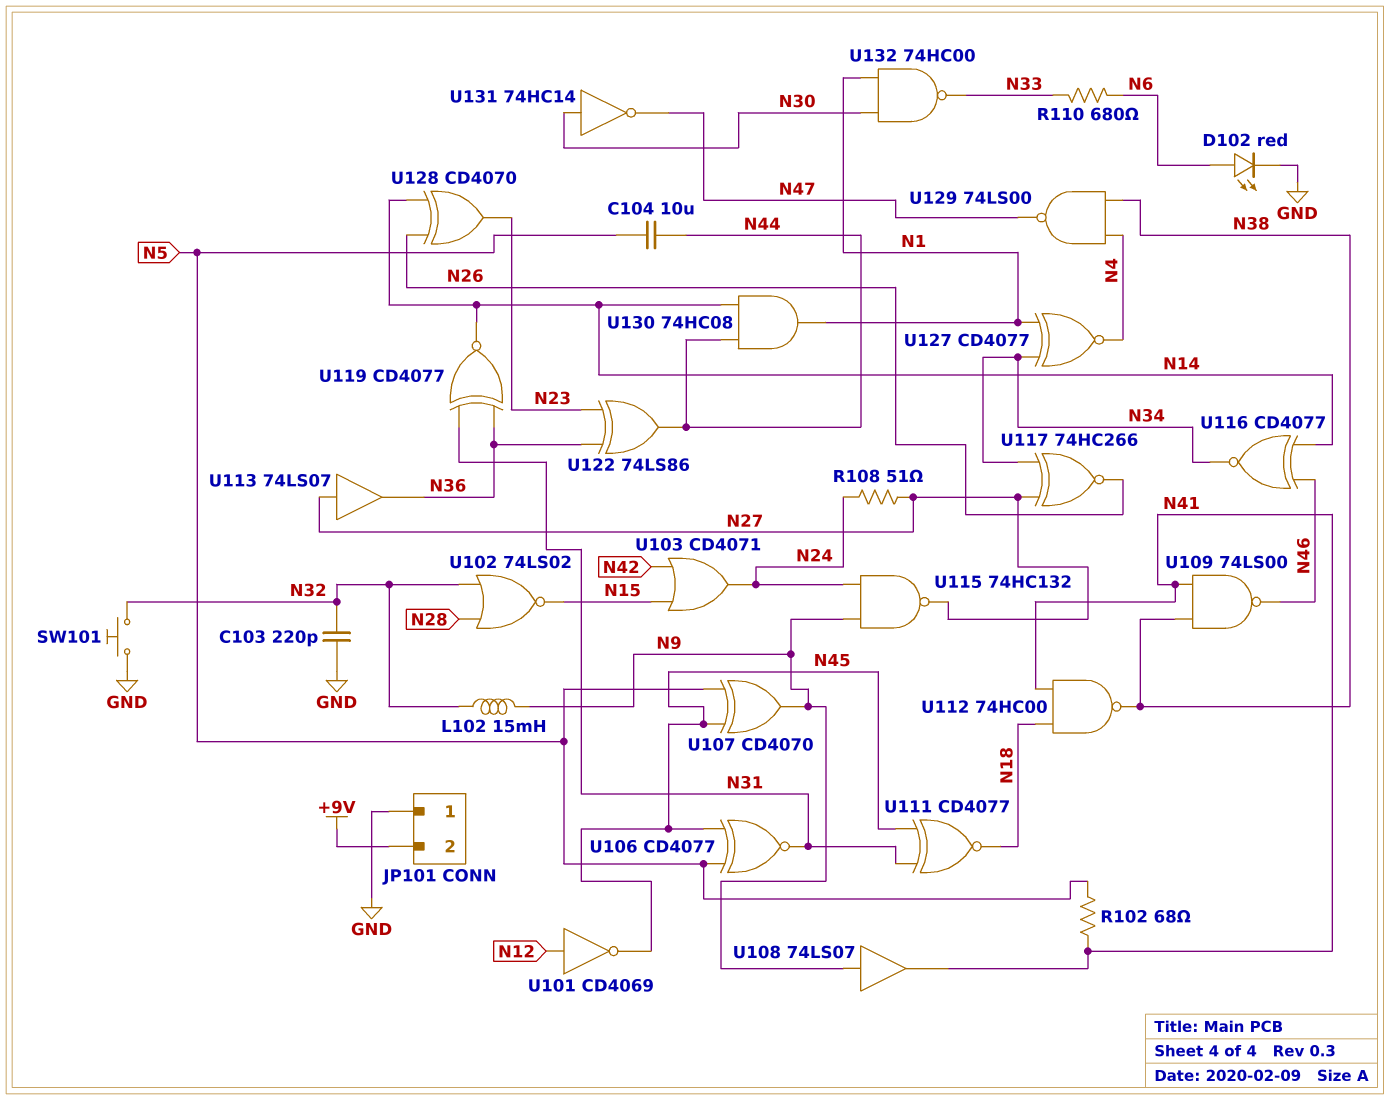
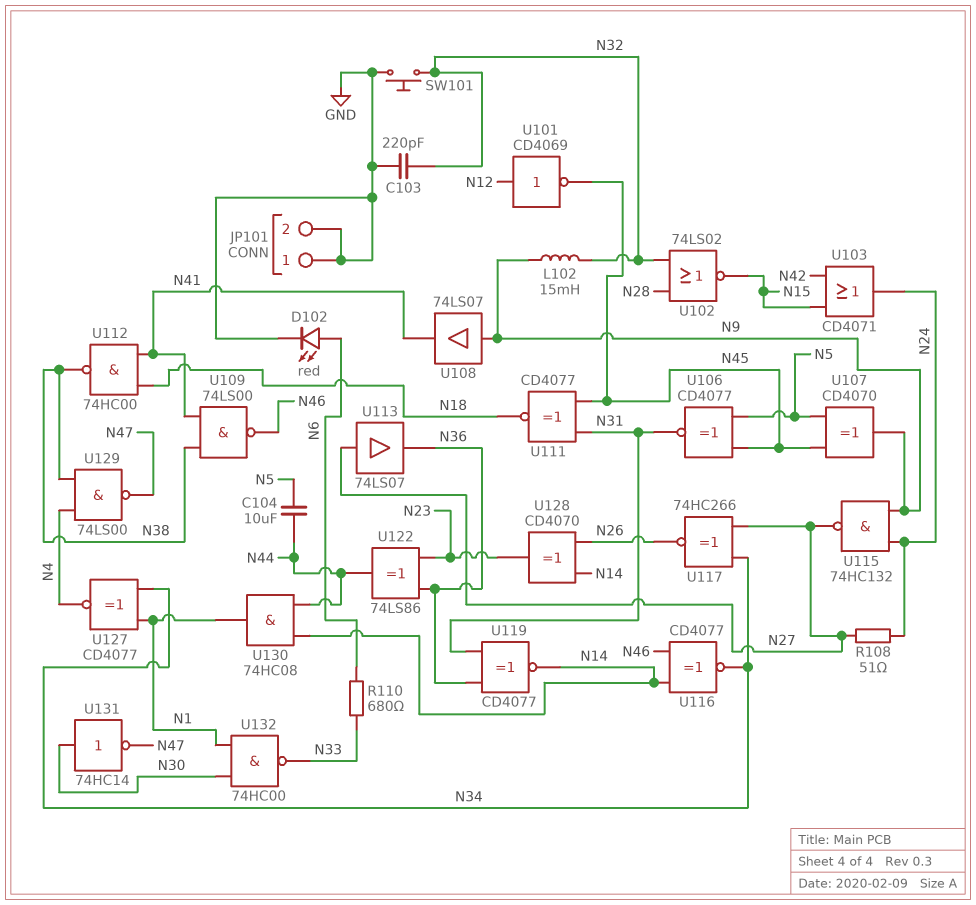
JP101 pin 2: +9V -> GND
R102: 68 (N5, N41) -> none

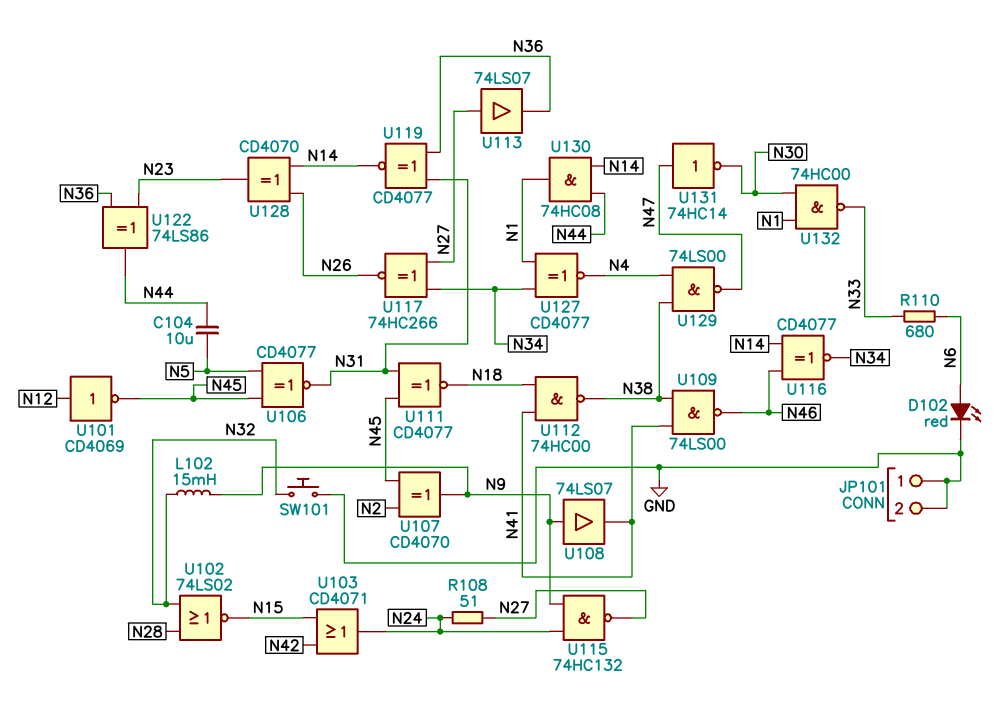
C103: 220pF (GND, N32) -> none
U107: XOR CD4070 (in N5, in N45, out N9) -> XOR CD4070 (in N2, in N45, out N9)
U131: NOT 74HC14 (in N30, out N47) -> NOT 74HC14 (in N47, out N30)

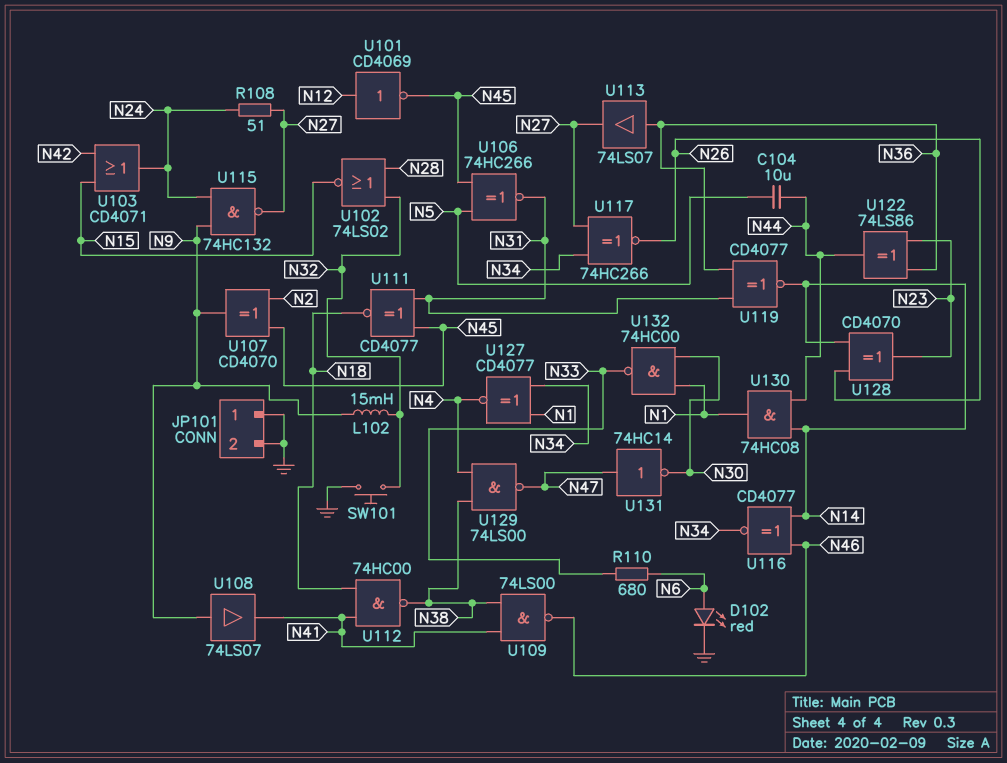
U106: XNOR CD4077 (in N5, in N45, out N31) -> XNOR 74HC266 (in N5, in N45, out N31)
U113: buffer 74LS07 (in N27, out N36) -> buffer 74LS07 (in N36, out N27)

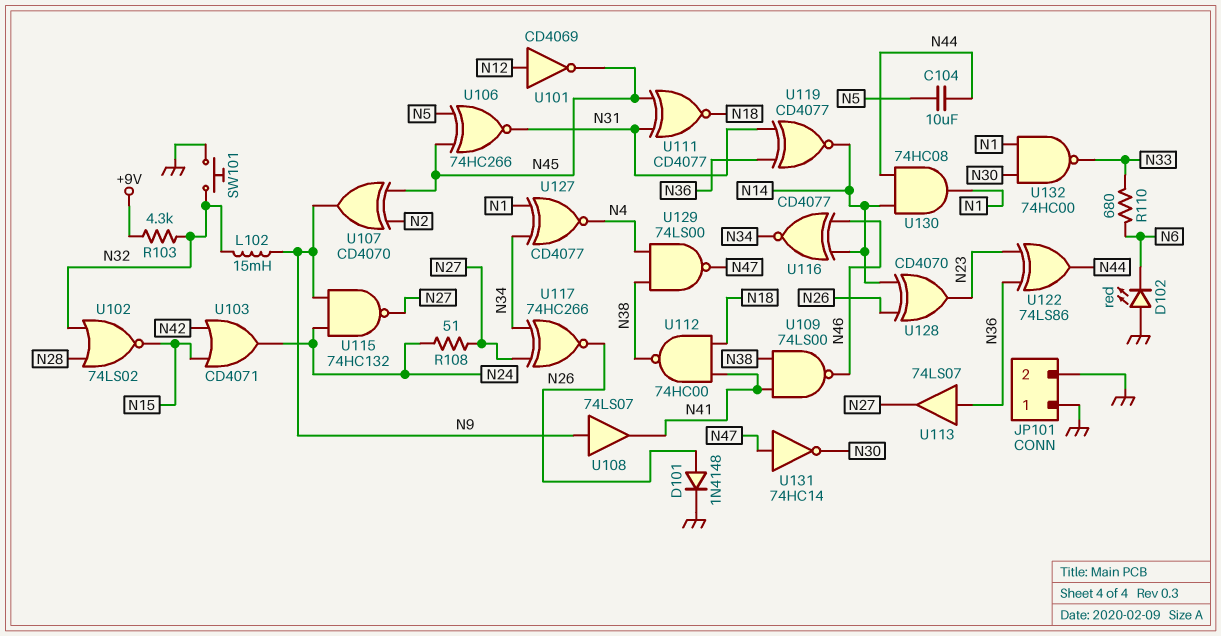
D101: none -> diode 1N4148 (A N26, K GND)
D102: LED red (A N6, K GND) -> LED red (A GND, K N6)
R103: none -> 4.3k (+9V, N32)

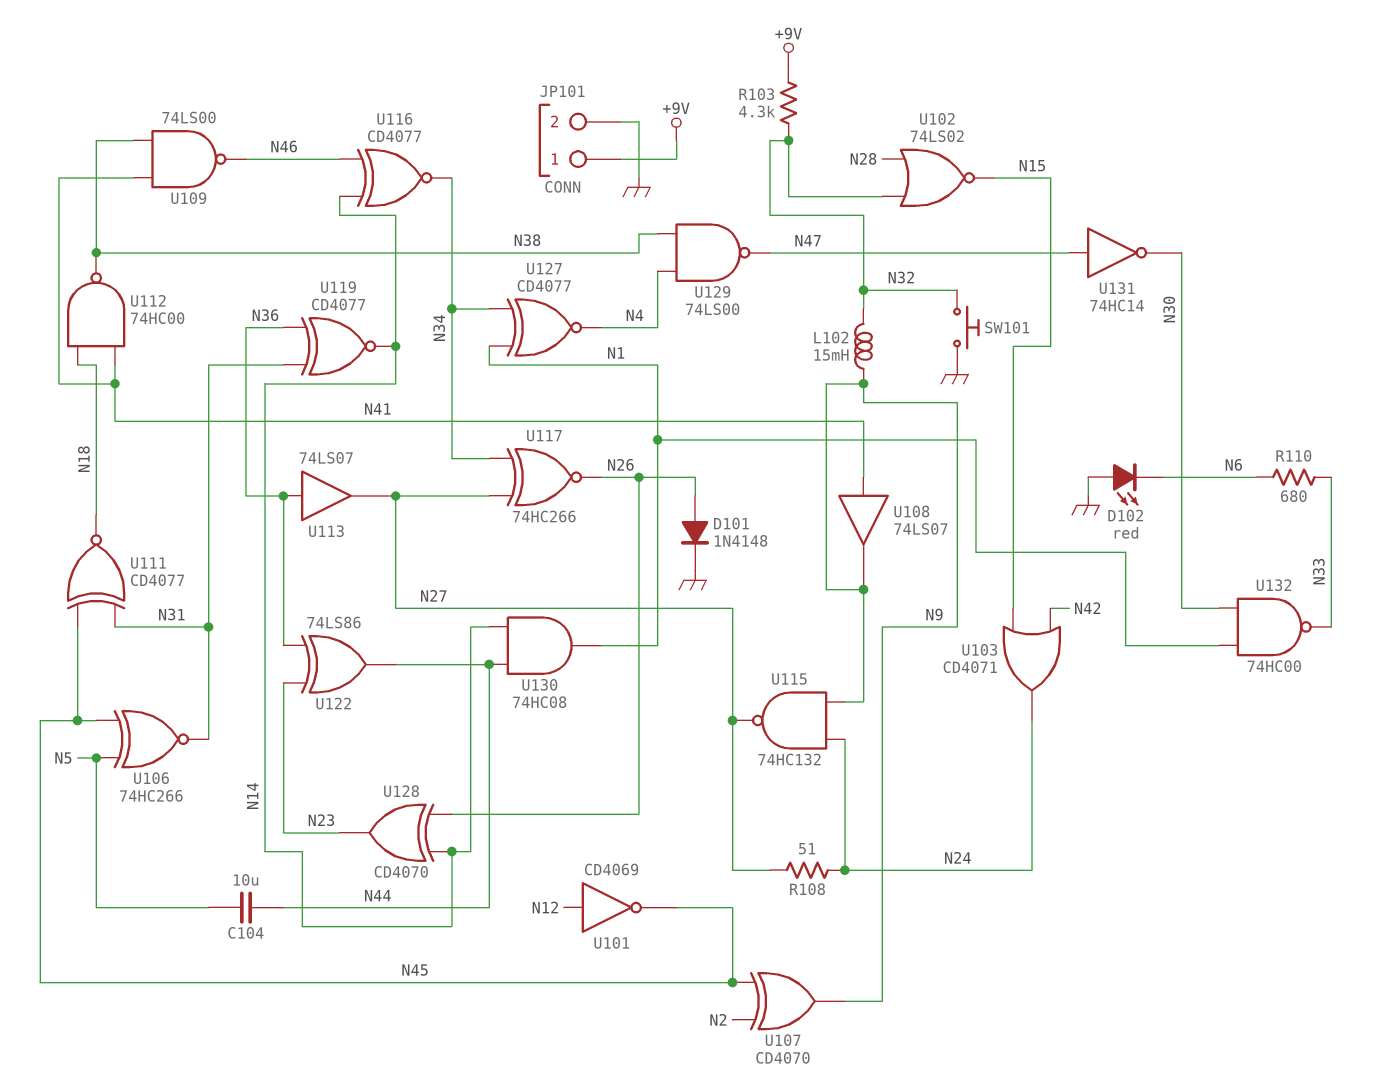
JP101 pin 1: GND -> +9V
U108: buffer 74LS07 (in N9, out N41) -> buffer 74LS07 (in N41, out N9)

